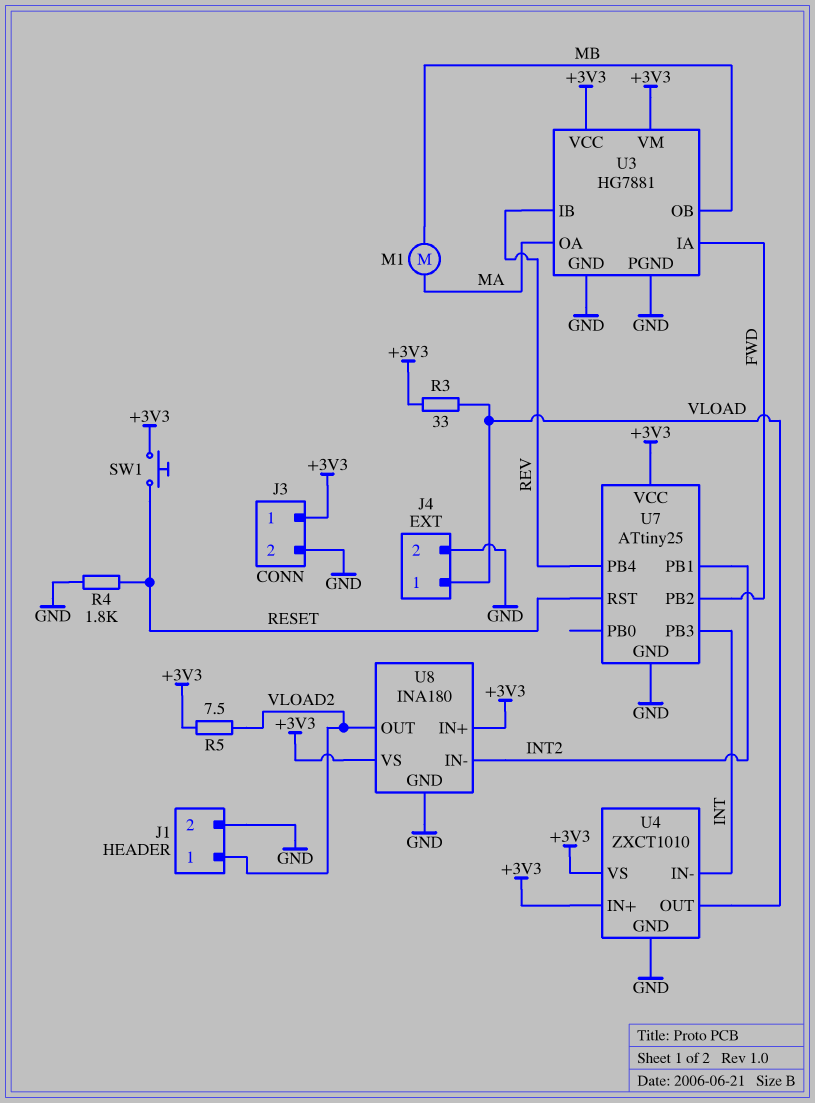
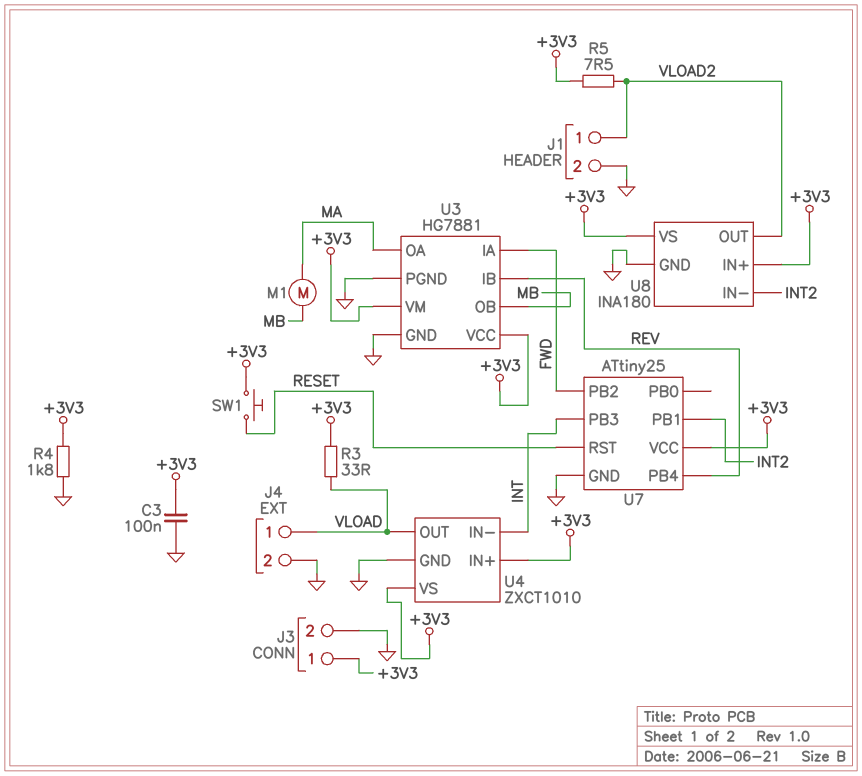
C3: none -> 100nF (+3V3, GND)
R4: 1.8k (GND, RESET) -> 1.8k (+3V3, GND)

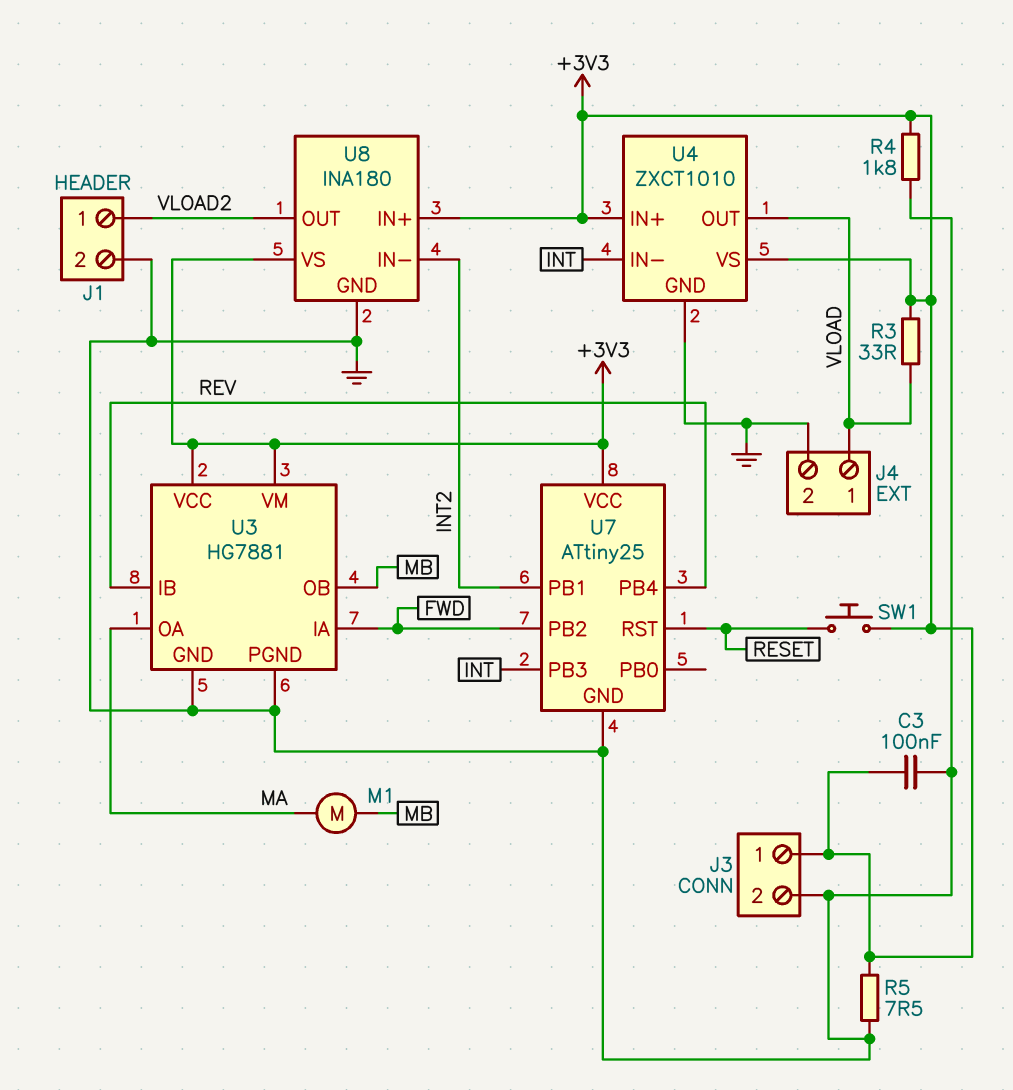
R5: 7.5 (+3V3, VLOAD2) -> 7.5 (+3V3, GND)

